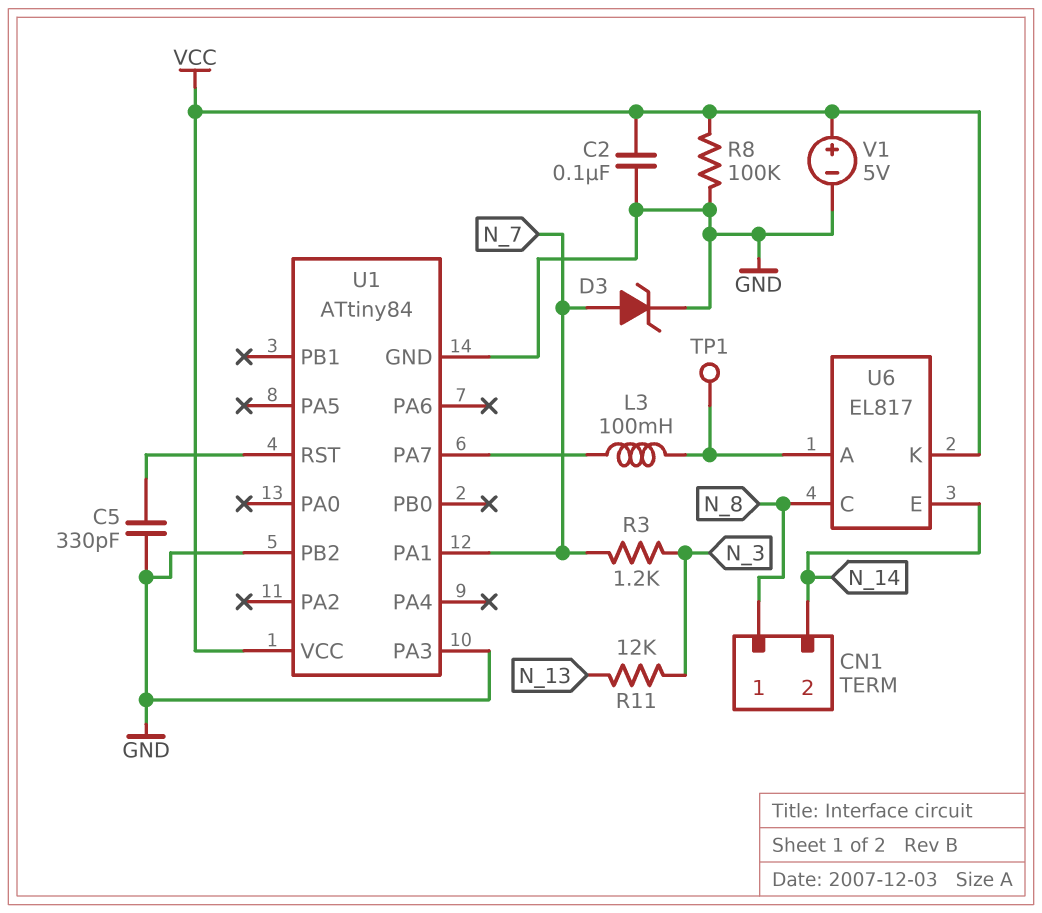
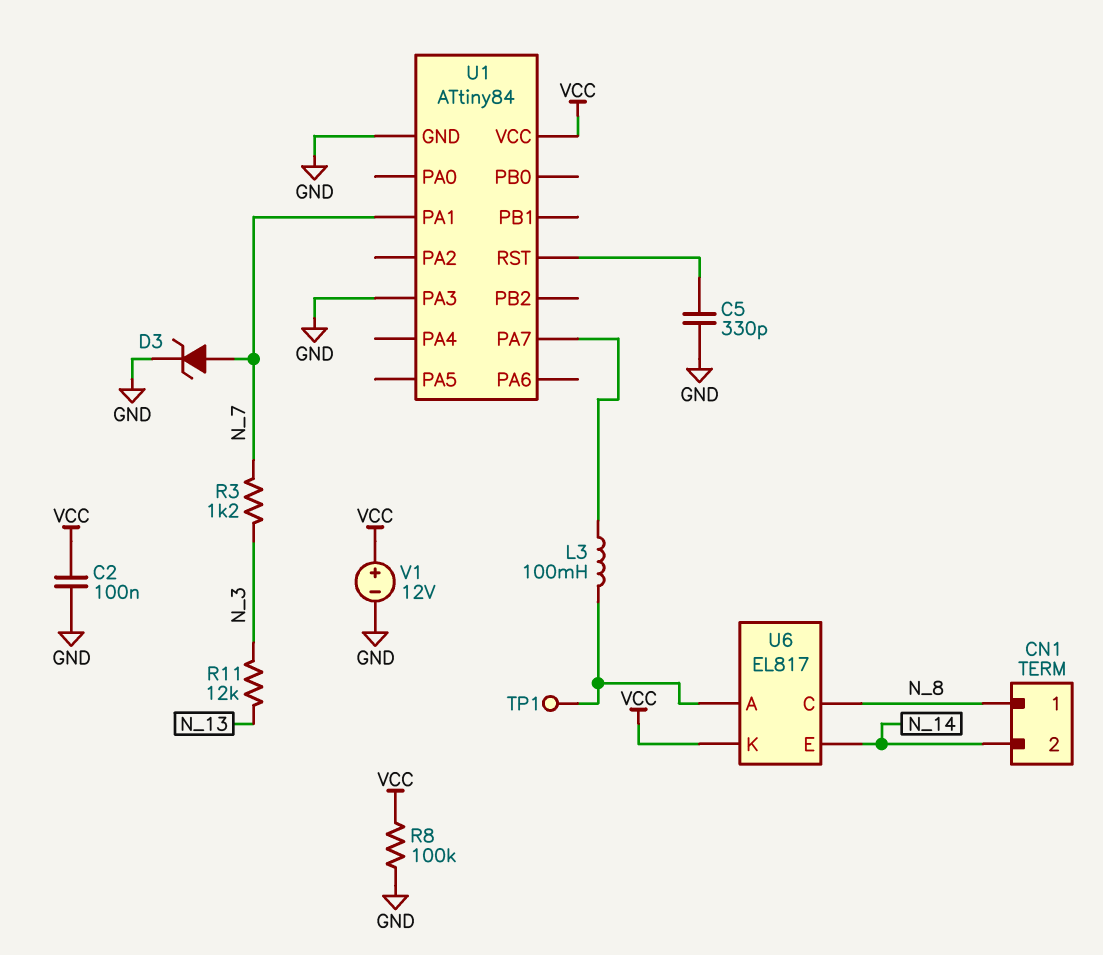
U1 pin PB2: GND -> none
V1: 5V (plus VCC, minus GND) -> 12V (plus VCC, minus GND)

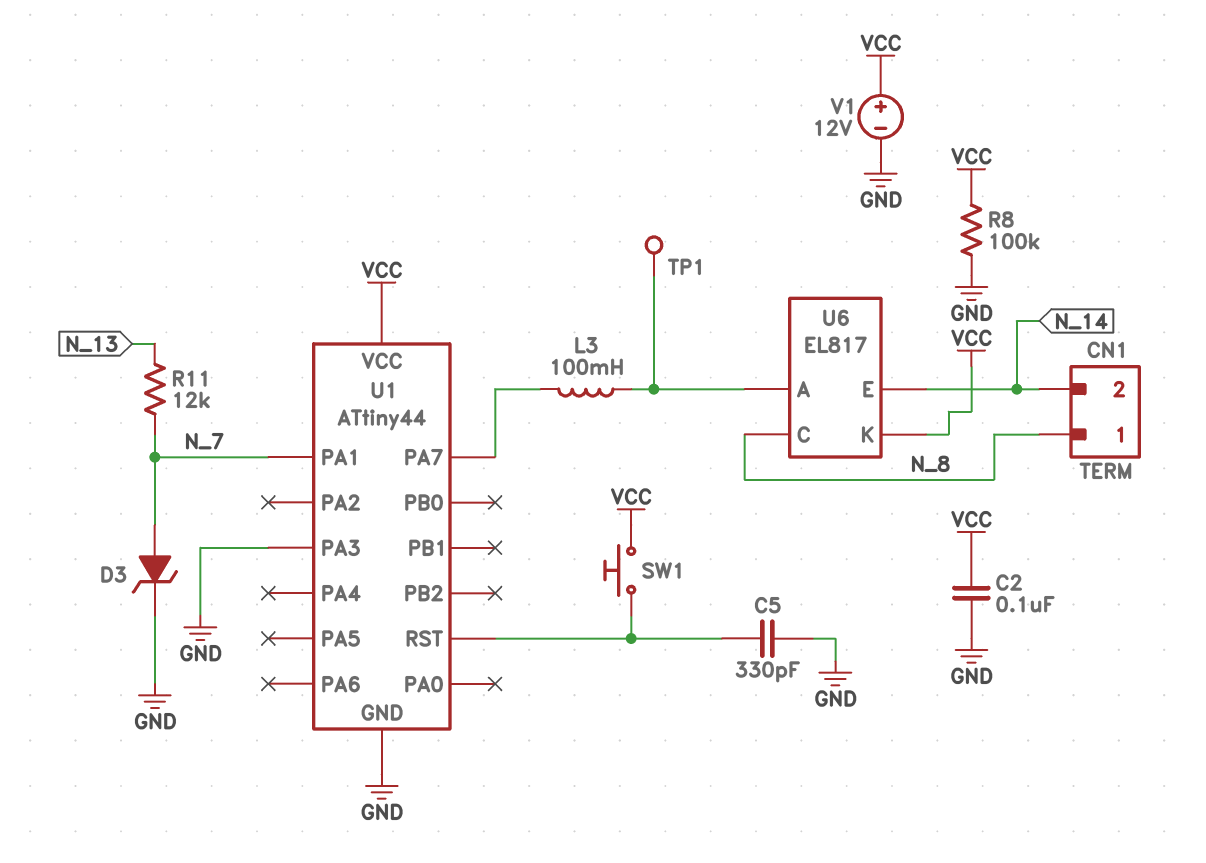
R3: 1.2k (N_3, N_7) -> none
R11: 12k (N_3, N_13) -> 12k (N_7, N_13)
SW1: none -> button (U1/RST, VCC)
U1: ATtiny84 -> ATtiny44

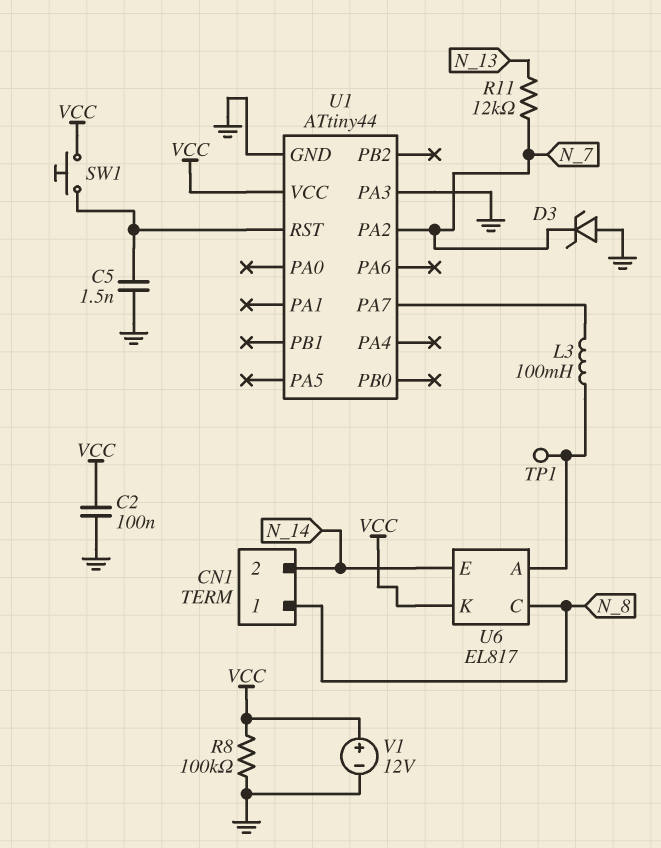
C5: 330pF (GND, U1/RST) -> 1.5nF (GND, U1/RST)
D3: zener (A N_7, K GND) -> zener (A GND, K N_7)
U1 pin PA1: N_7 -> none
U1 pin PA2: none -> N_7

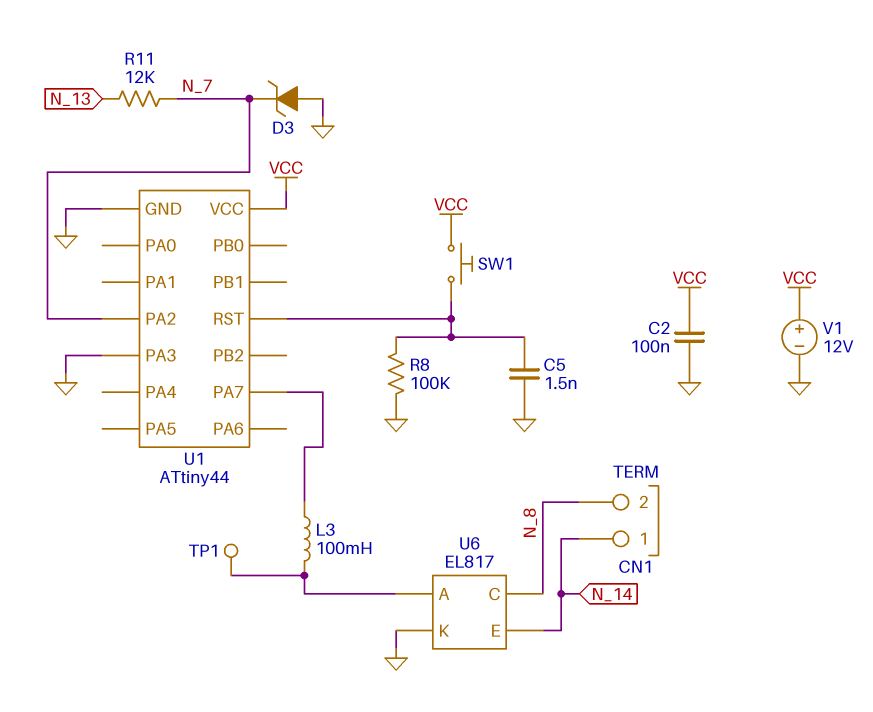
CN1 pin 1: N_8 -> N_14
CN1 pin 2: N_14 -> N_8
R8: 100k (GND, VCC) -> 100k (GND, U1/RST)
U6 pin K: VCC -> GND

